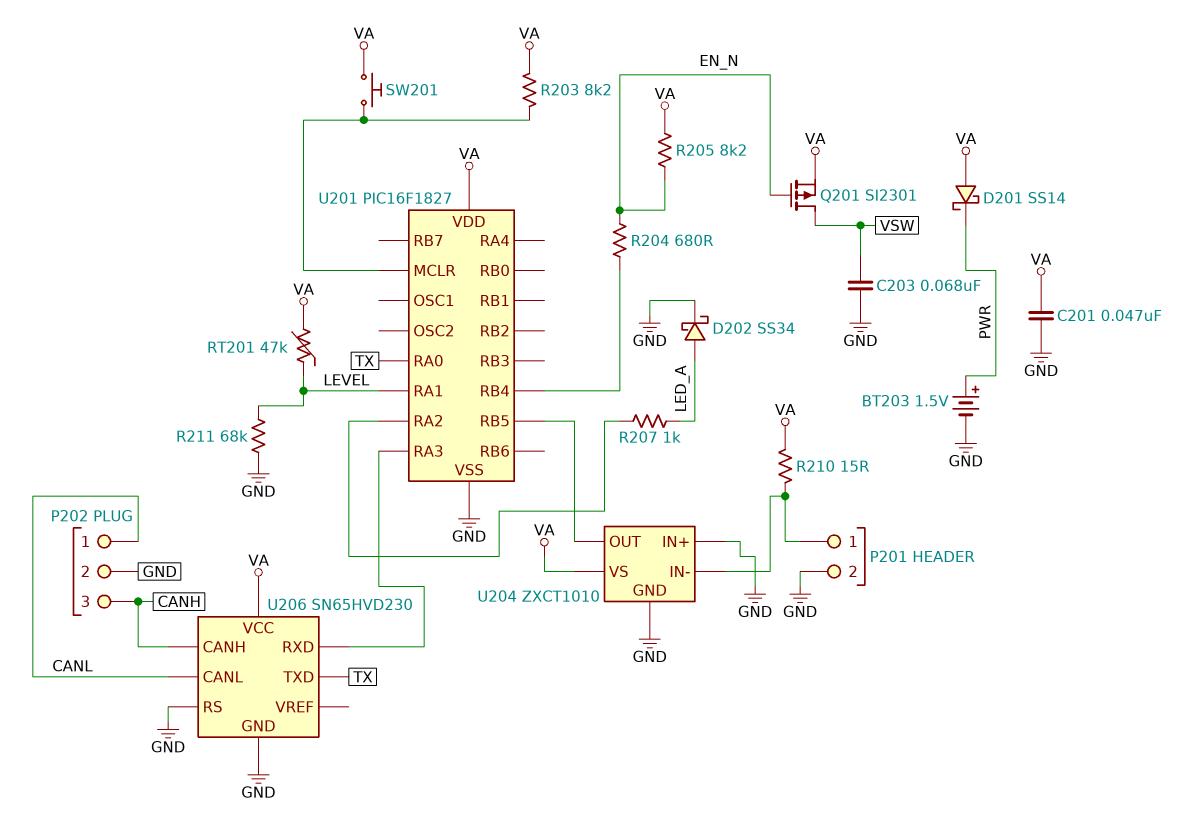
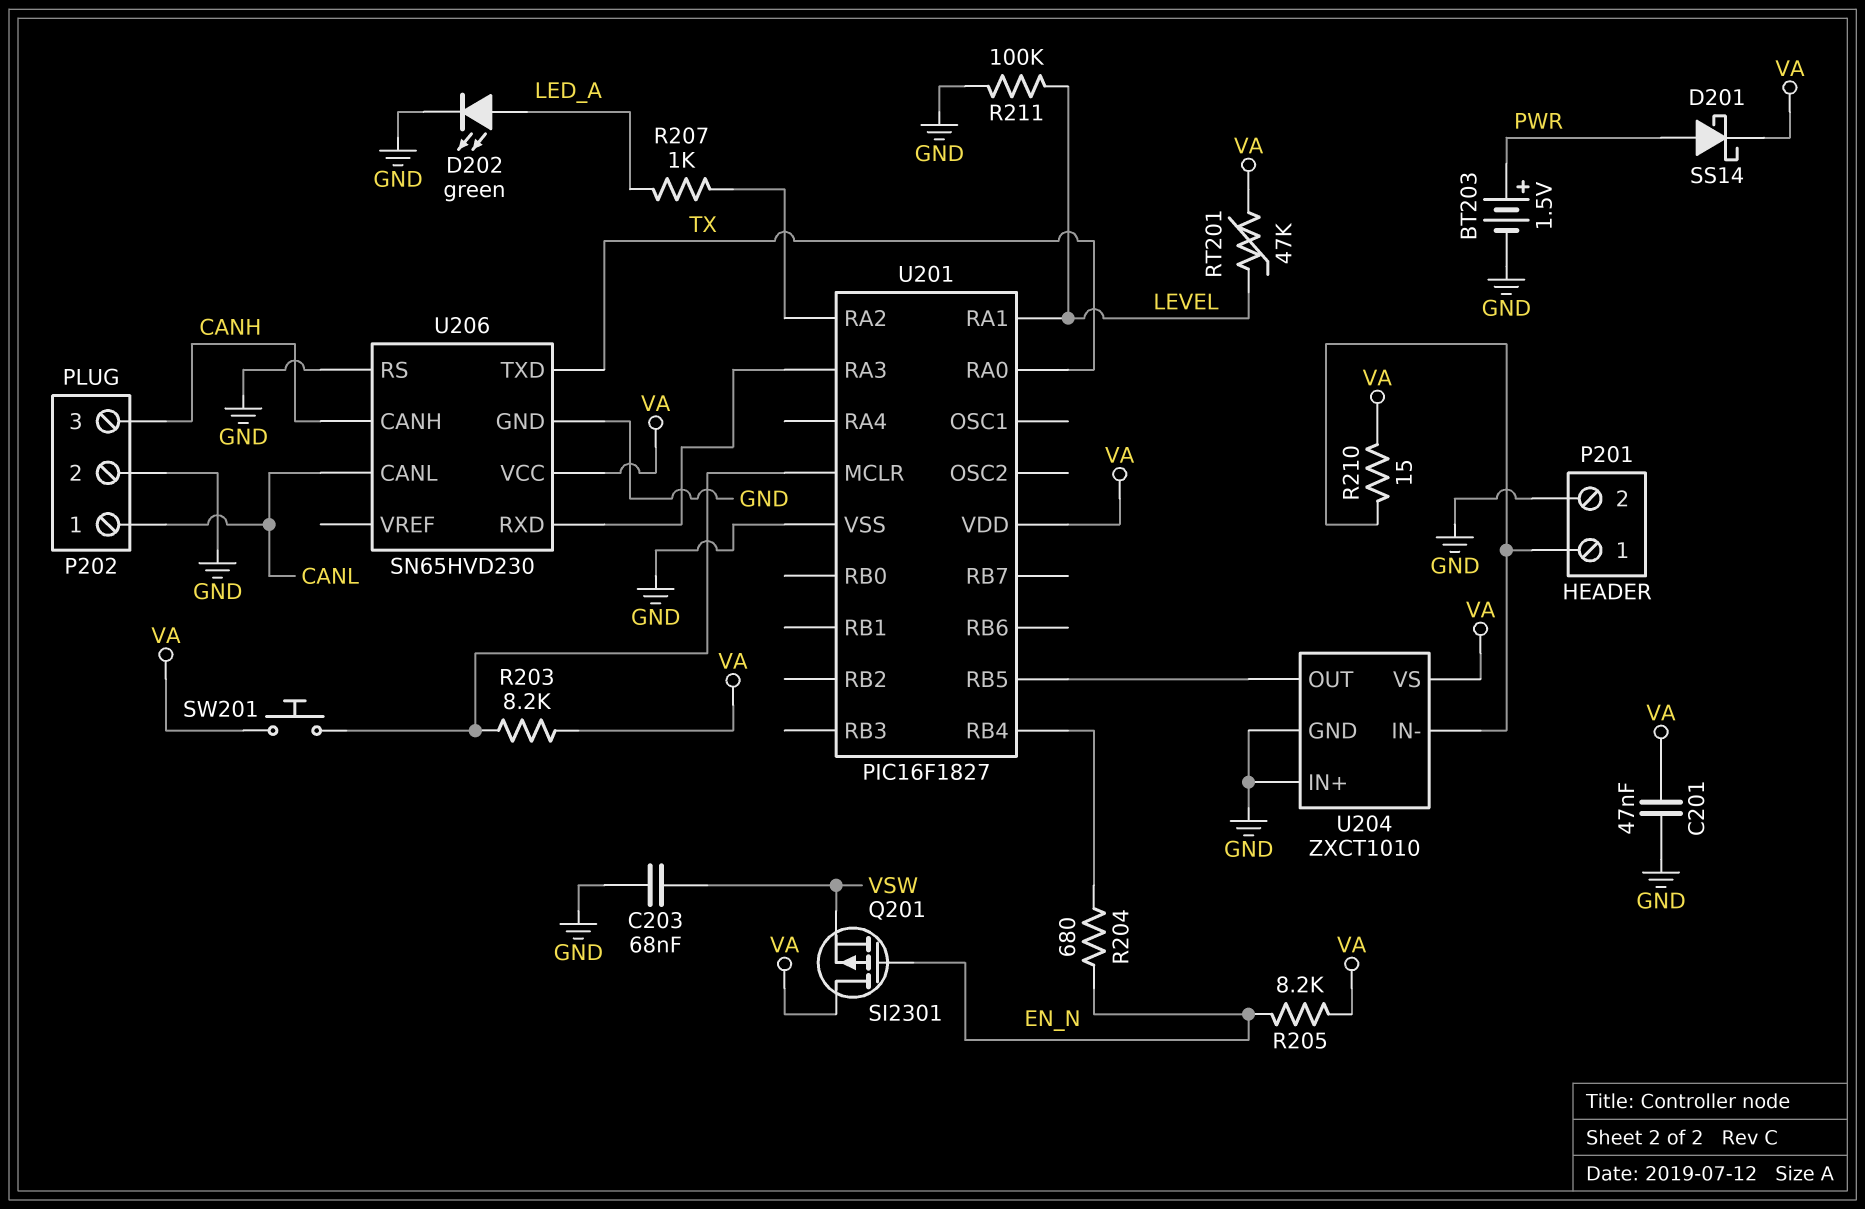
D201: schottky SS14 (A VA, K PWR) -> schottky SS14 (A PWR, K VA)
D202: schottky SS34 (A LED_A, K GND) -> LED green (A LED_A, K GND)
Q201: PMOS SI2301 (G EN_N, D VSW, S VA) -> PMOS SI2301 (G EN_N, D VA, S VSW)
R211: 68k (GND, LEVEL) -> 100k (GND, LEVEL)

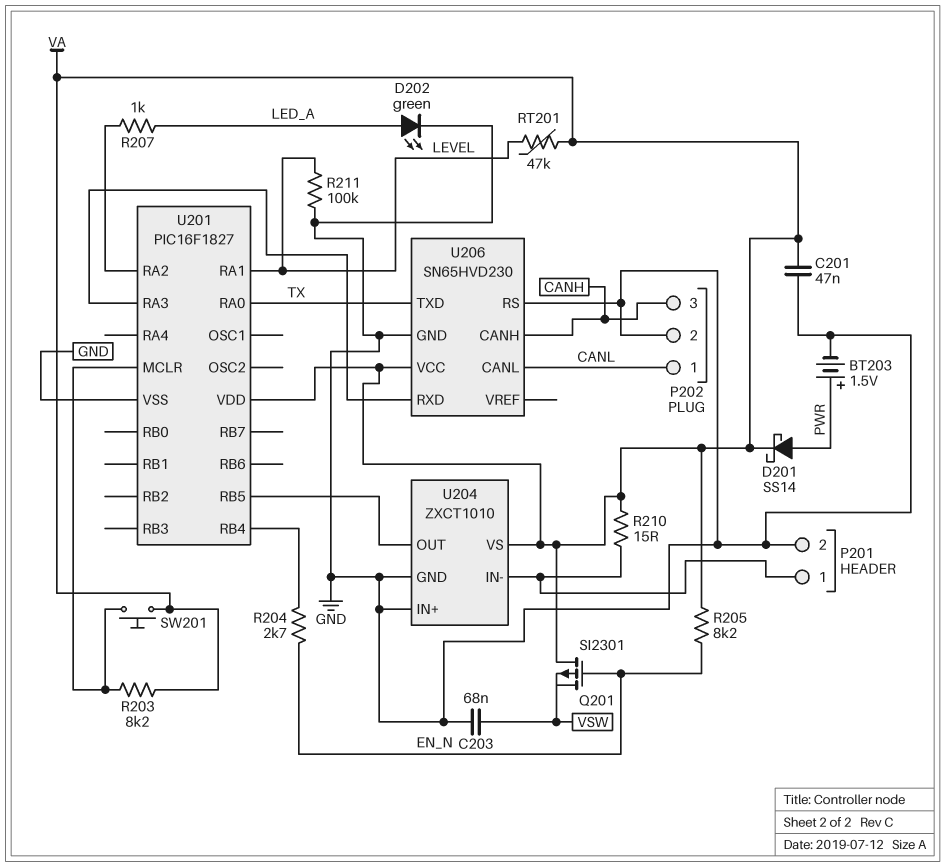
R204: 680 (EN_N, U201/RB4) -> 2.7k (EN_N, U201/RB4)

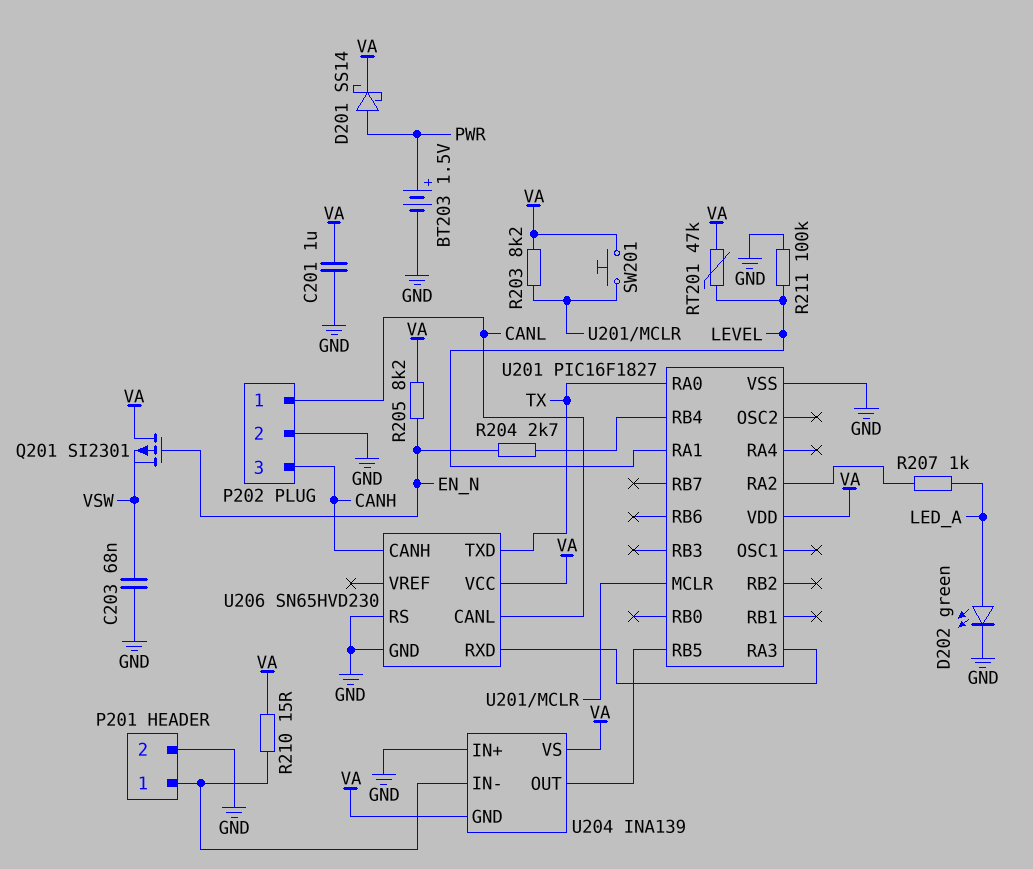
C201: 47nF (GND, VA) -> 1uF (GND, VA)
U204: ZXCT1010 -> INA139
U204 pin GND: GND -> VA

